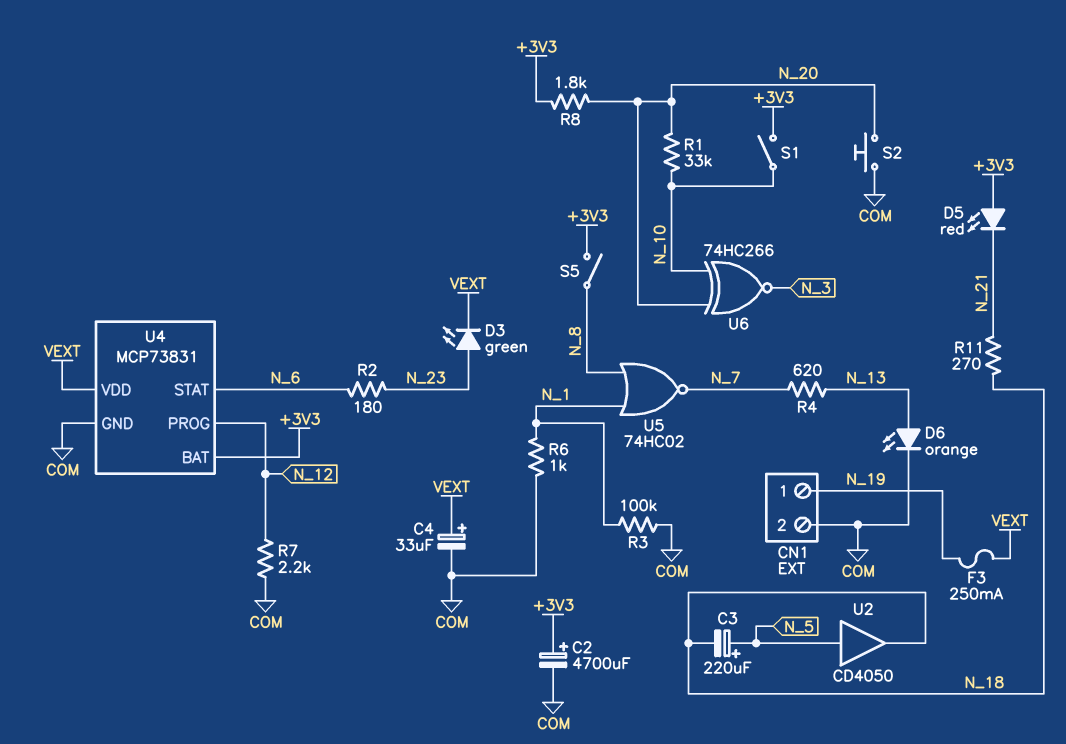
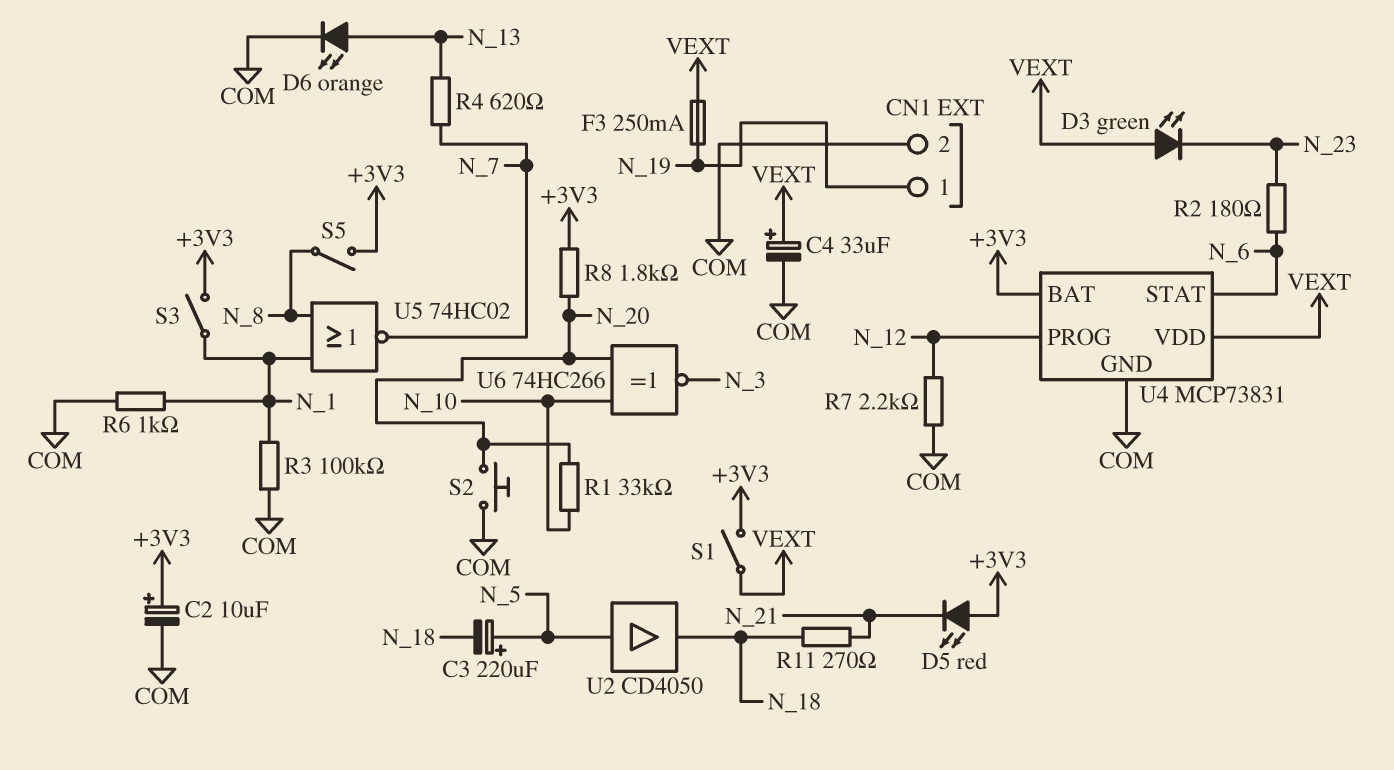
C2: 4700uF (plus +3V3, minus COM) -> 10uF (plus +3V3, minus COM)
D3: LED green (A N_23, K VEXT) -> LED green (A VEXT, K N_23)
S1: switch (+3V3, N_10) -> switch (+3V3, VEXT)
S3: none -> switch (+3V3, N_1)

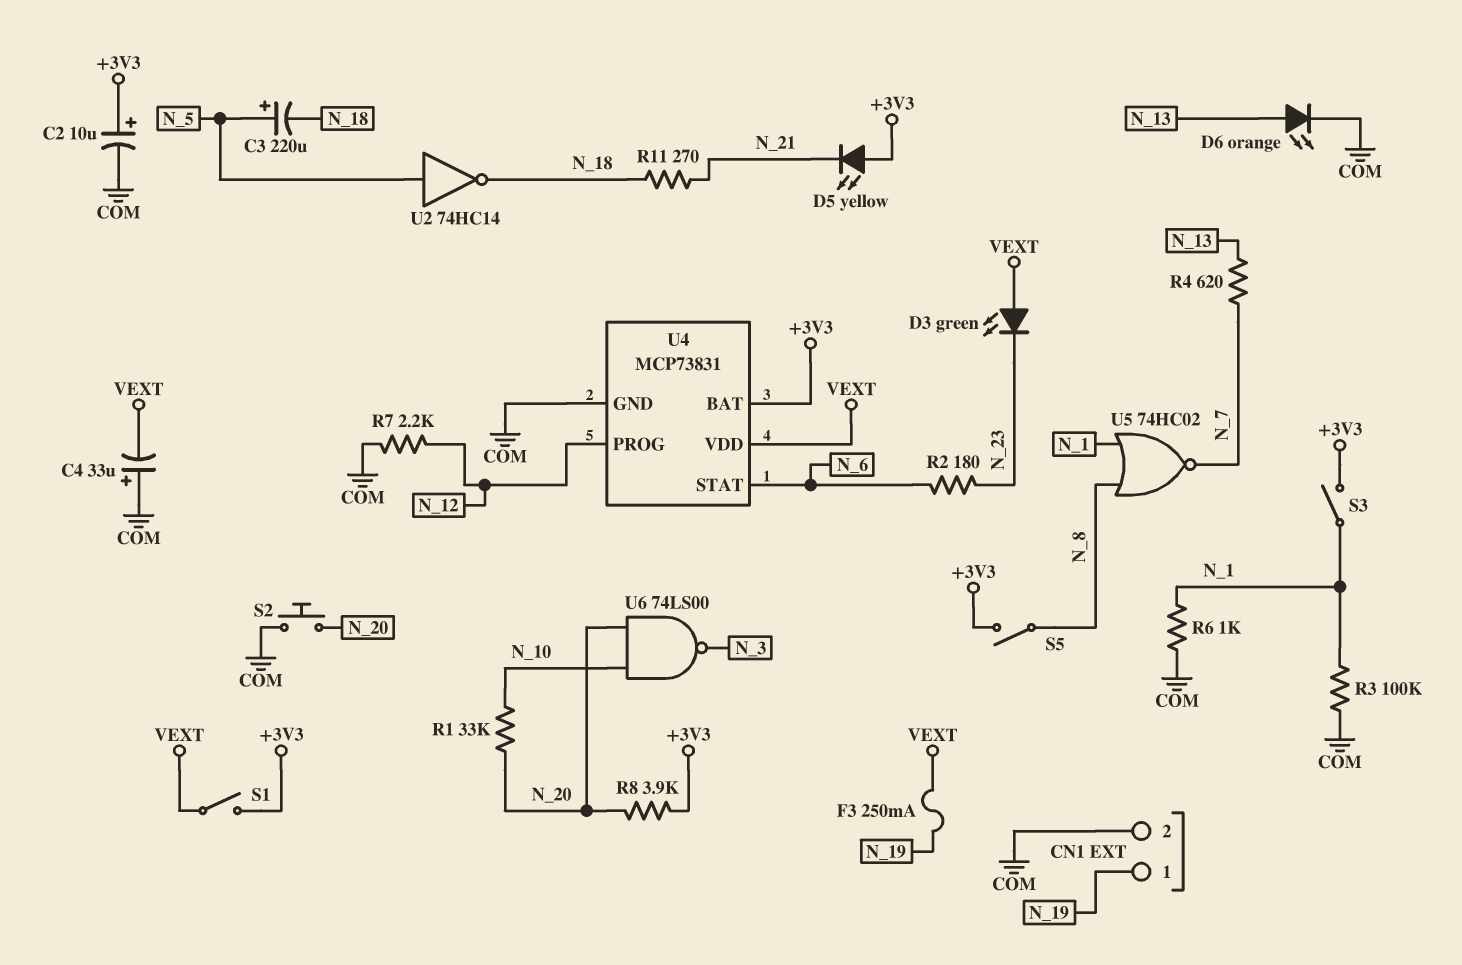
C4: 33uF (plus VEXT, minus COM) -> 33uF (plus COM, minus VEXT)
D5: LED red (A +3V3, K N_21) -> LED yellow (A +3V3, K N_21)
R8: 1.8k (+3V3, N_20) -> 3.9k (+3V3, N_20)
U2: buffer CD4050 (in N_5, out N_18) -> NOT 74HC14 (in N_5, out N_18)
U6: XNOR 74HC266 (in N_10, in N_20, out N_3) -> NAND 74LS00 (in N_10, in N_20, out N_3)

